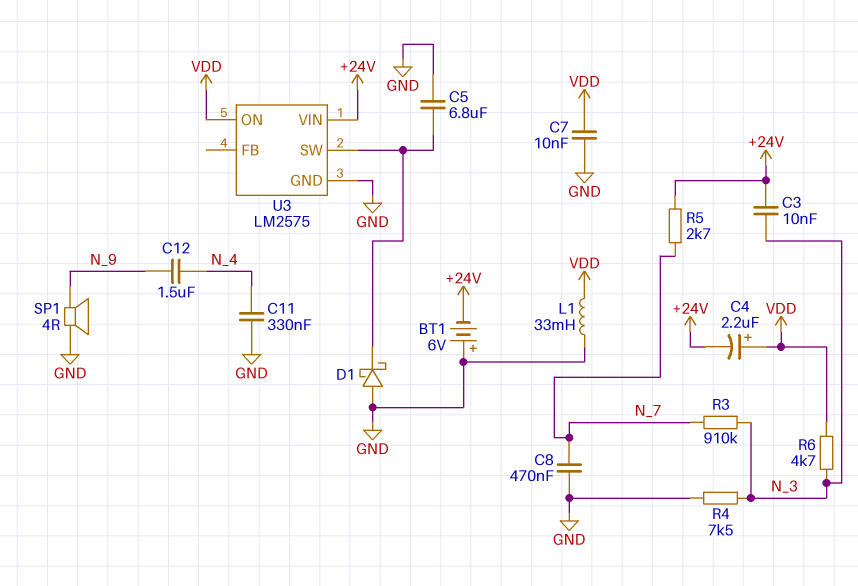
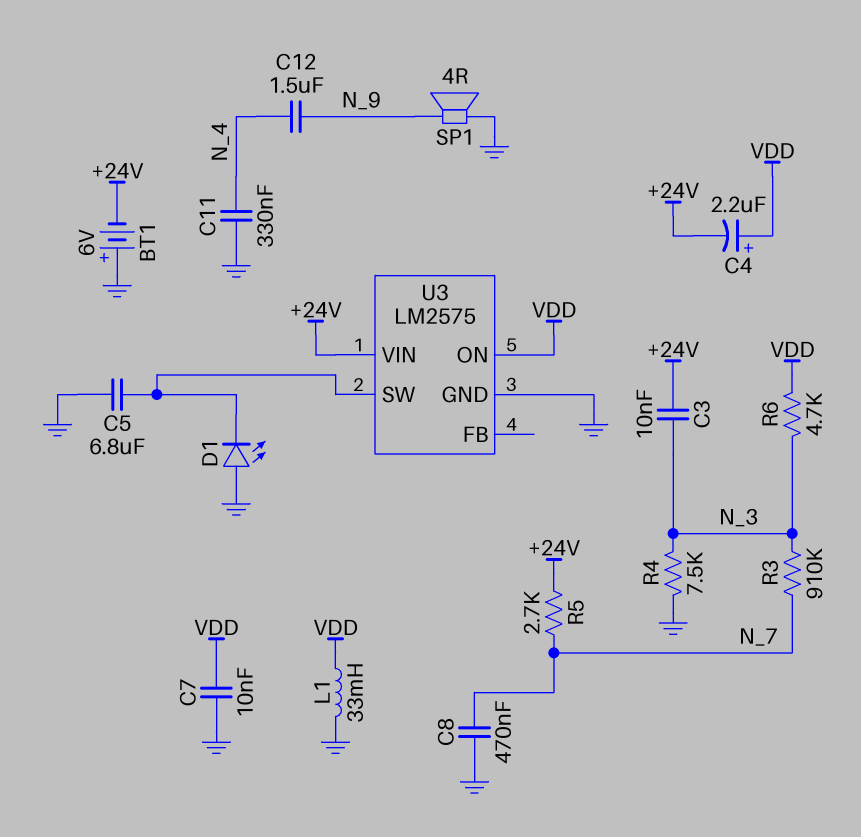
D1: schottky (A GND, K U3/SW) -> LED (A GND, K U3/SW)

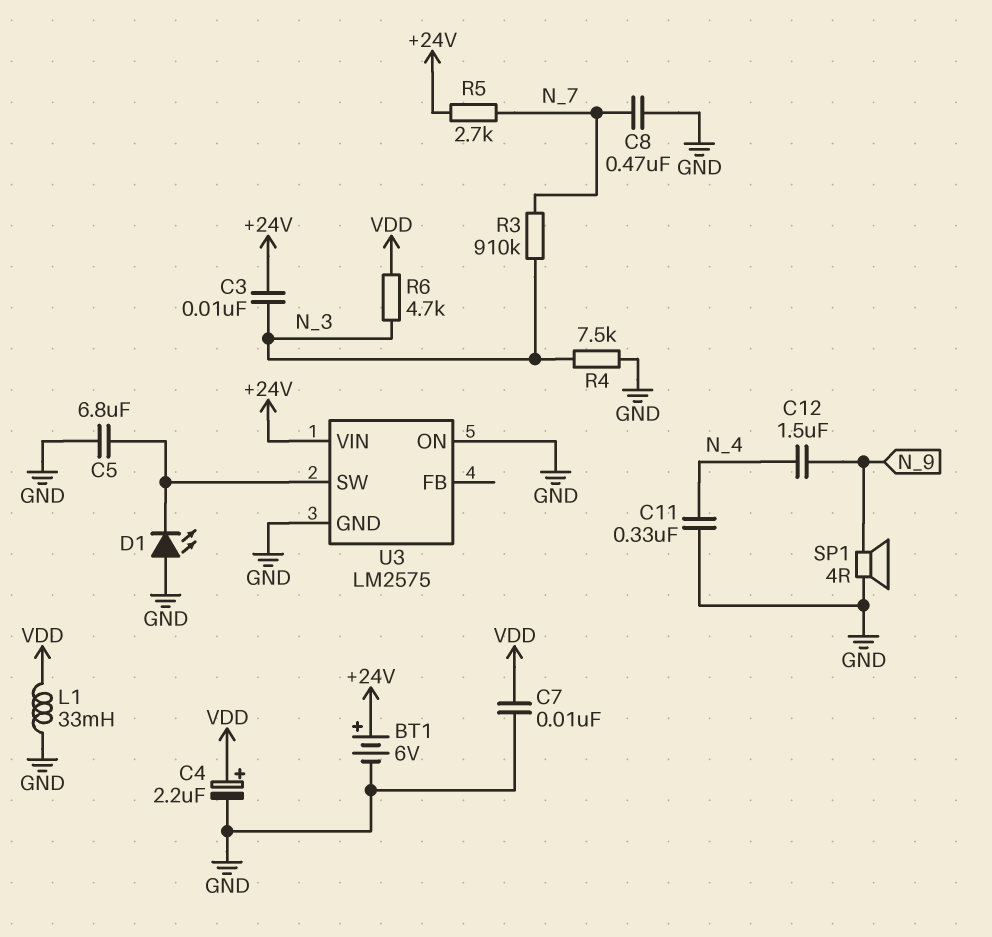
BT1: 6V (plus GND, minus +24V) -> 6V (plus +24V, minus GND)
C4: 2.2uF (plus VDD, minus +24V) -> 2.2uF (plus VDD, minus GND)
U3 pin ON: VDD -> GND

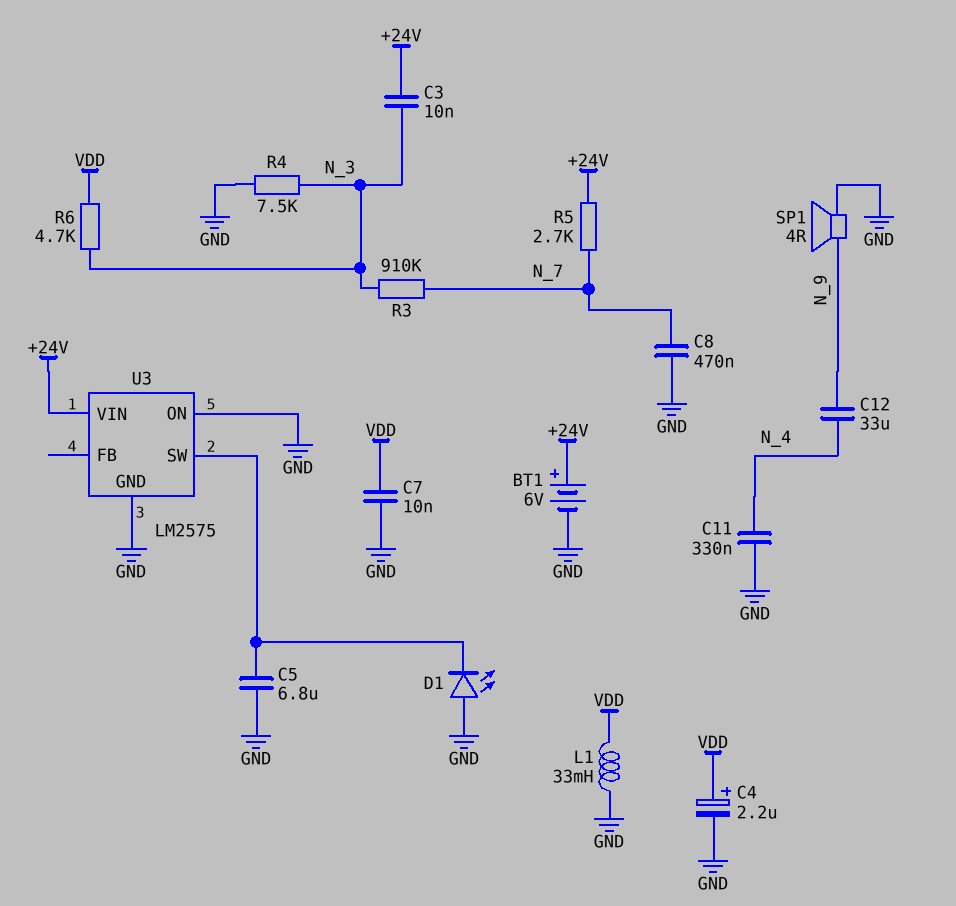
C12: 1.5uF (N_4, N_9) -> 33uF (N_4, N_9)

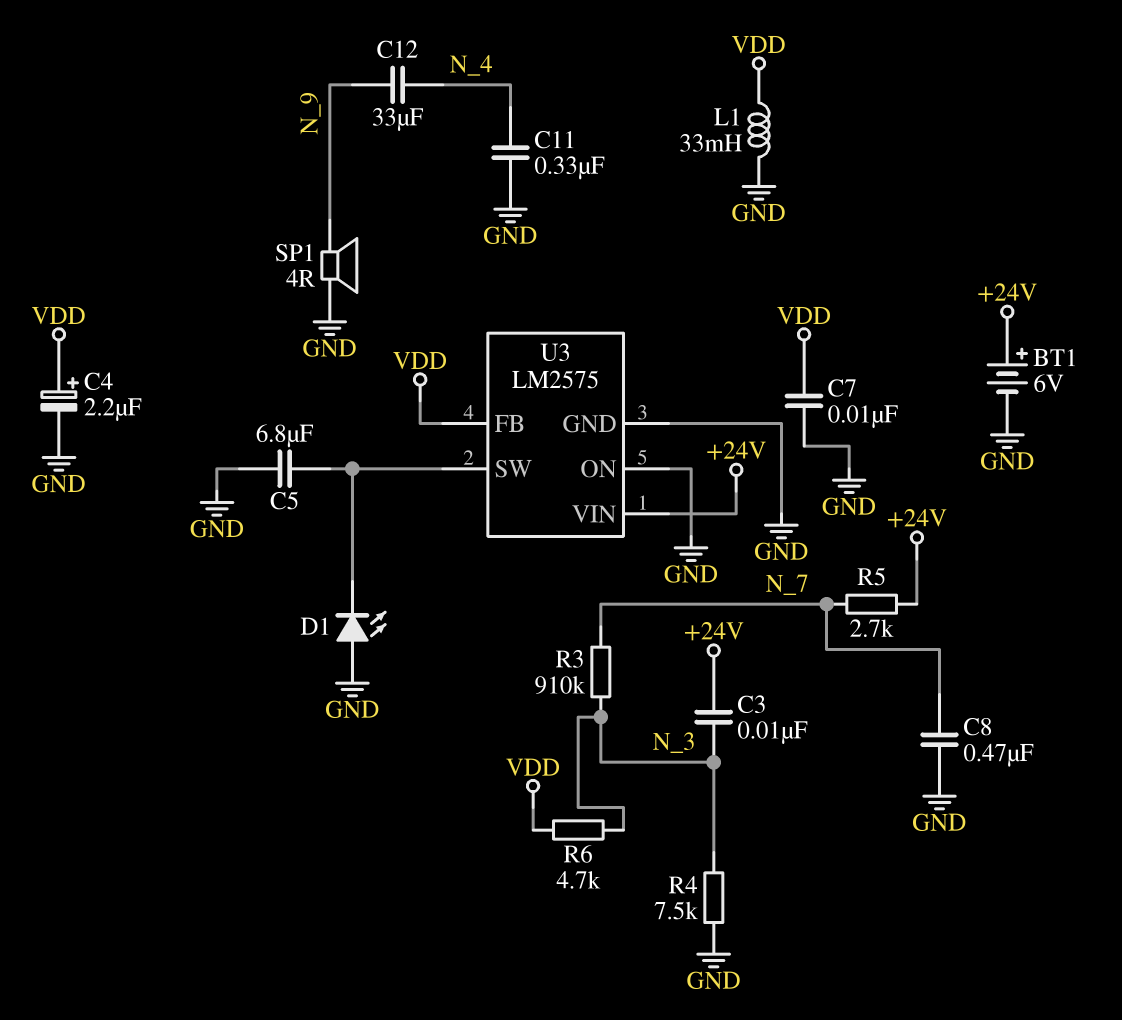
U3 pin FB: none -> VDD

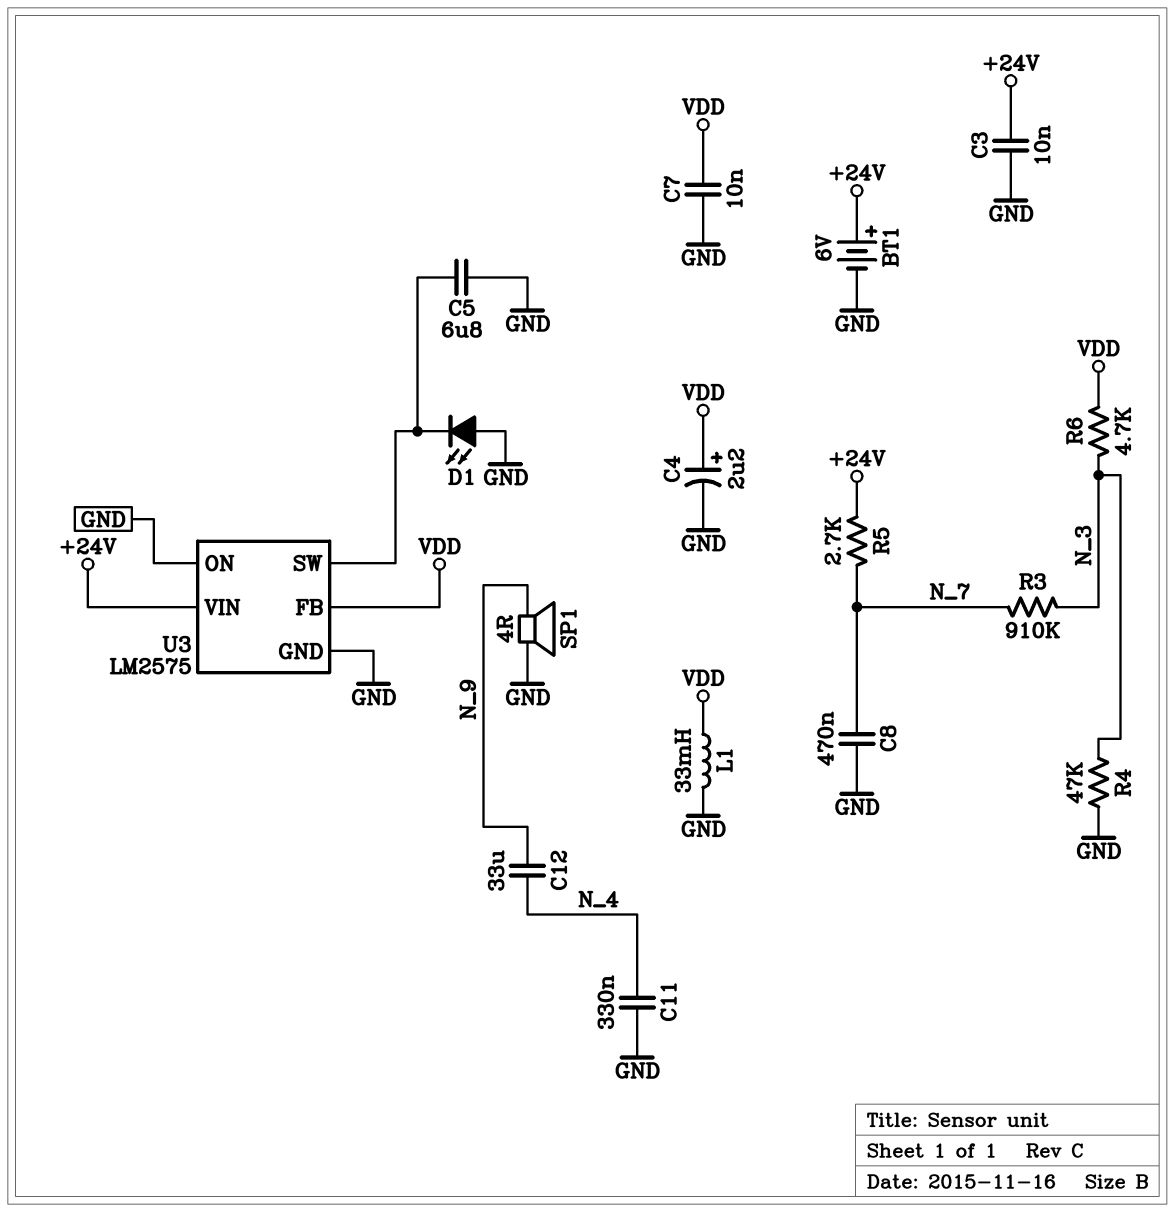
C3: 10nF (+24V, N_3) -> 10nF (+24V, GND)
R4: 7.5k (GND, N_3) -> 47k (GND, N_3)

